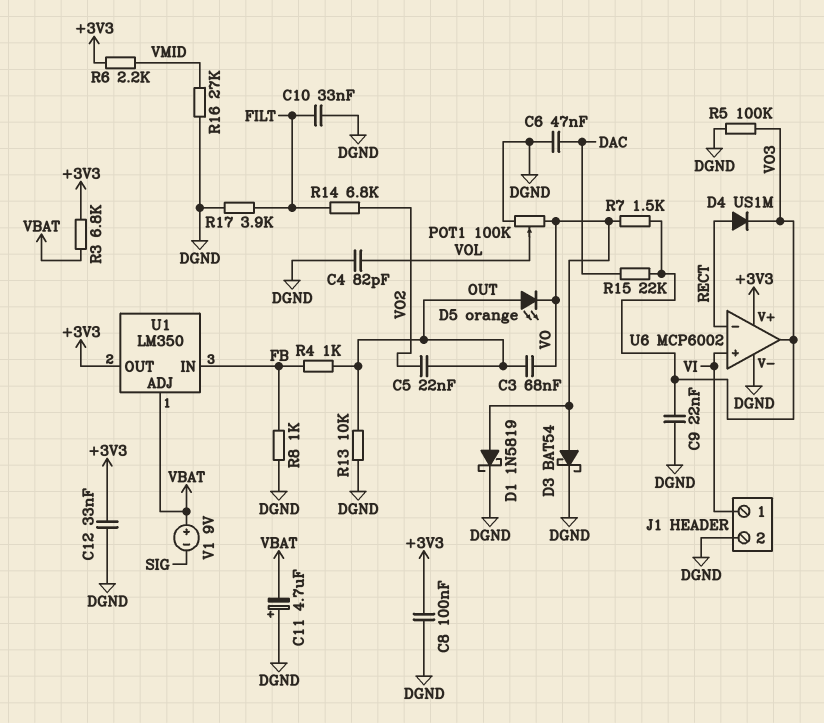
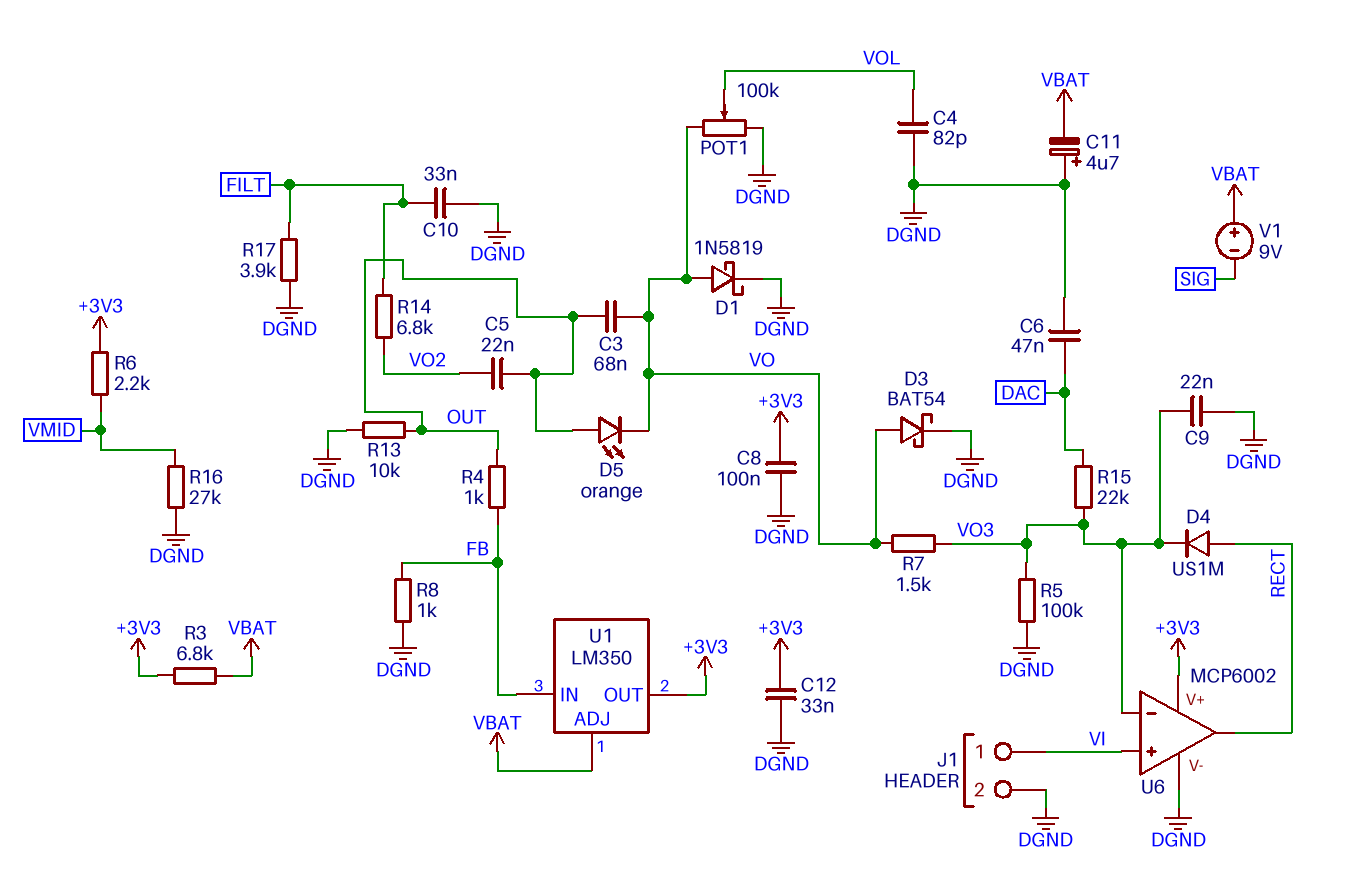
U6 pin in-: RECT -> VO3
U6 pin out: VO3 -> RECT

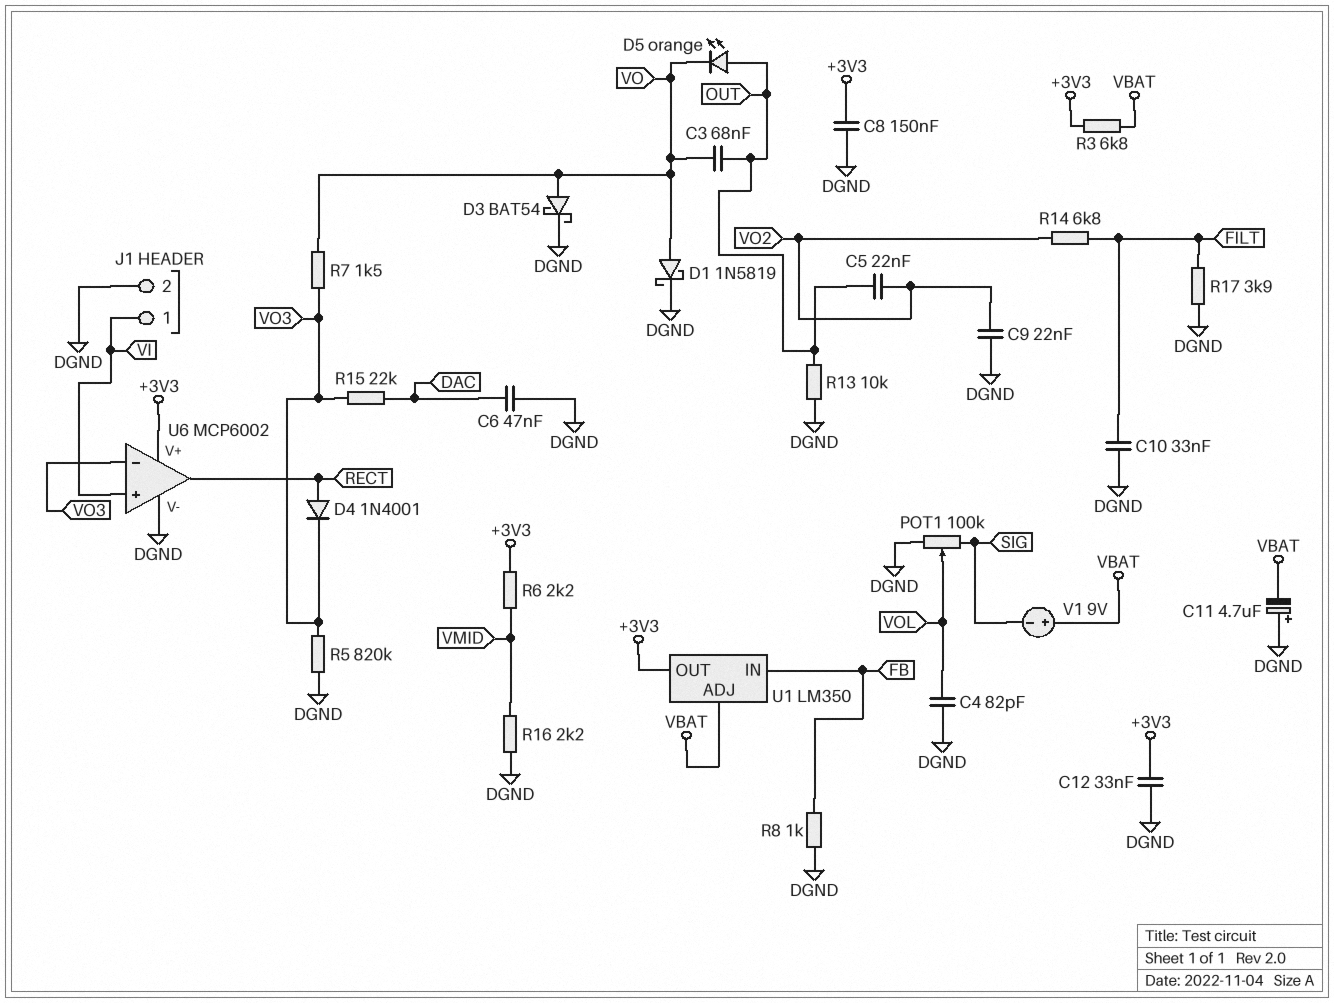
C8: 100nF (+3V3, DGND) -> 150nF (+3V3, DGND)
C9: 22nF (DGND, VO3) -> 22nF (DGND, VO2)
D4: diode US1M (A RECT, K VO3) -> diode 1N4001 (A RECT, K VO3)
POT1: 100k (DGND, VO, wiper VOL) -> 100k (DGND, SIG, wiper VOL)
R4: 1k (FB, OUT) -> none
R5: 100k (DGND, VO3) -> 820k (DGND, VO3)
R16: 27k (DGND, VMID) -> 2.2k (DGND, VMID)

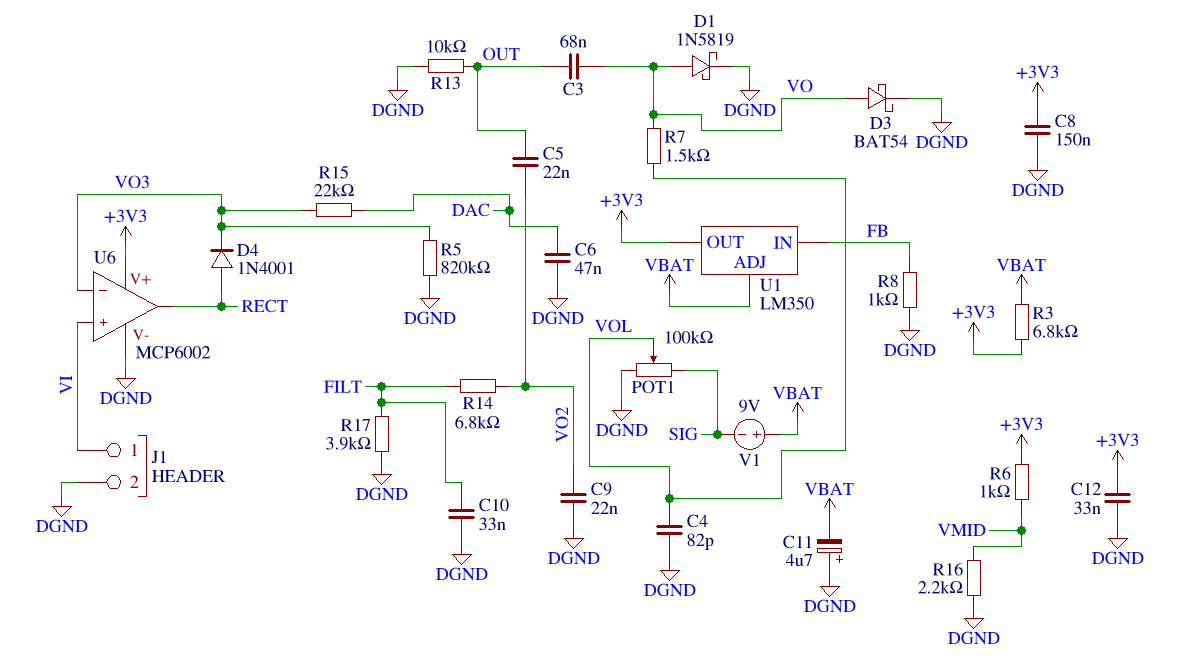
D5: LED orange (A OUT, K VO) -> none
R6: 2.2k (+3V3, VMID) -> 1k (+3V3, VMID)
R7: 1.5k (VO, VO3) -> 1.5k (VO, VOL)

